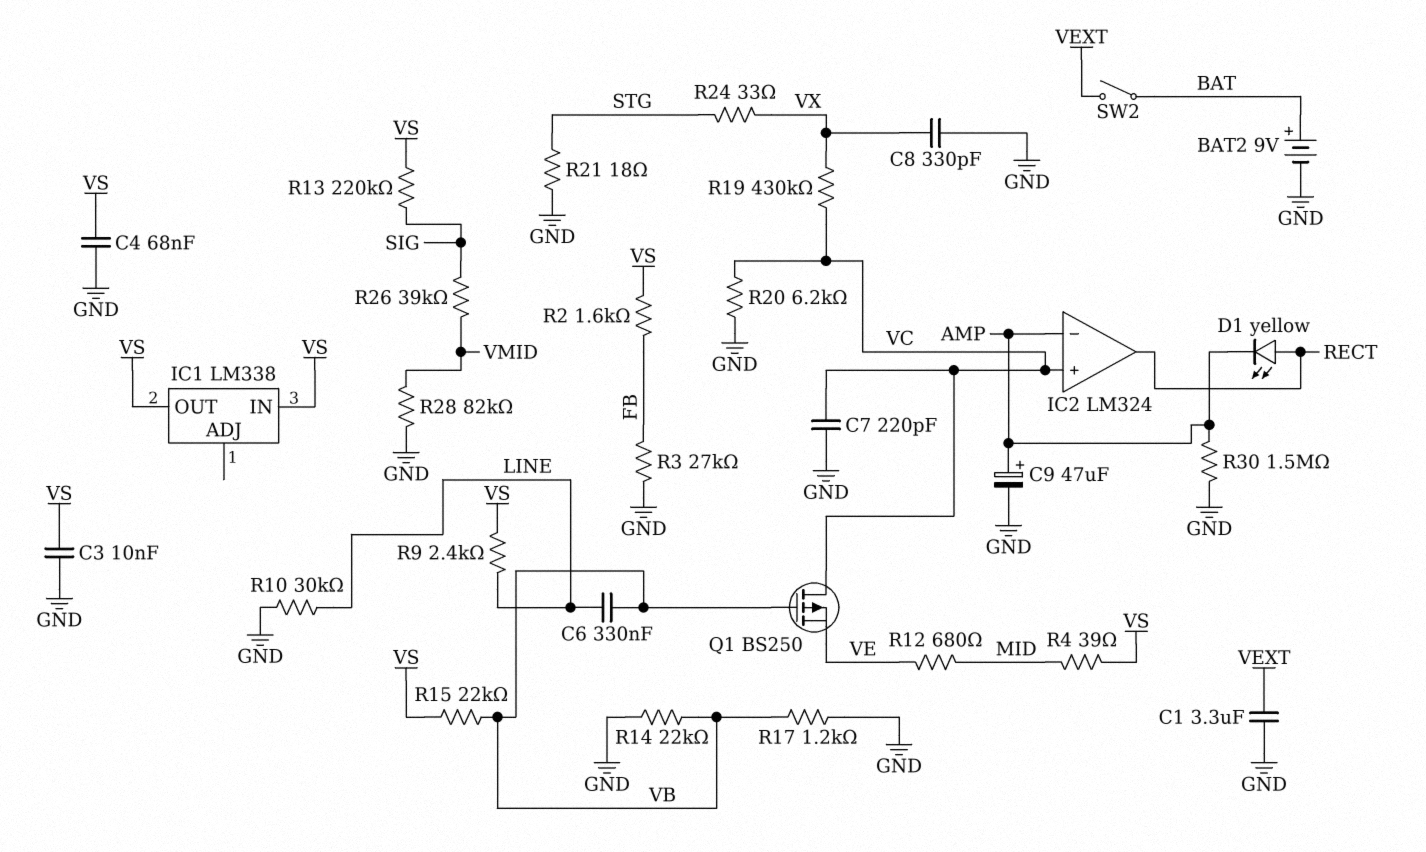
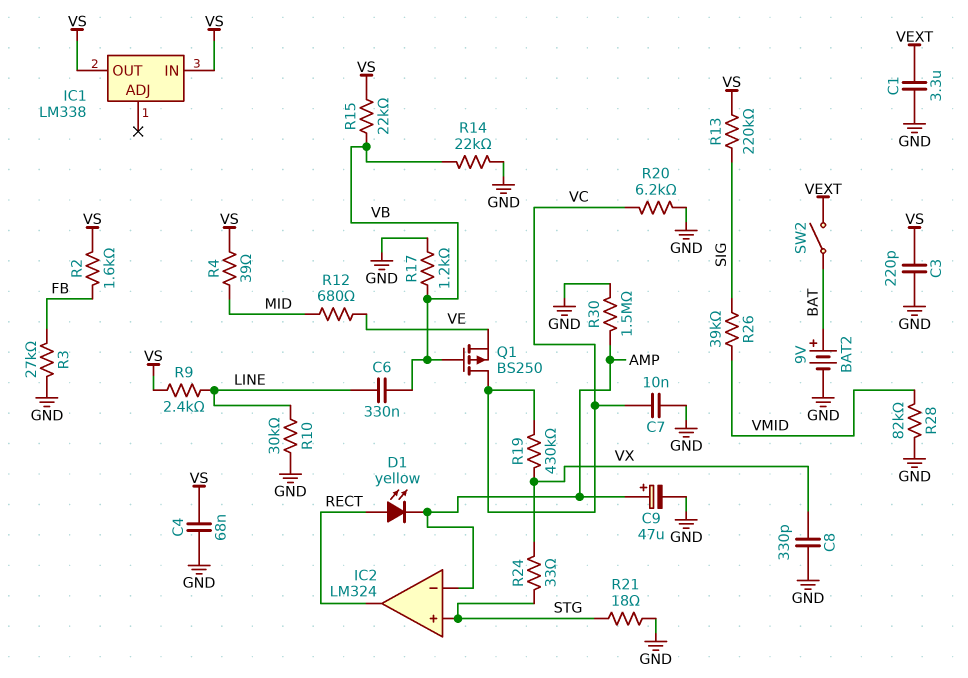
C3: 10nF (GND, VS) -> 220pF (GND, VS)
C7: 220pF (GND, VC) -> 10nF (GND, VC)
IC2 pin in+: VC -> STG

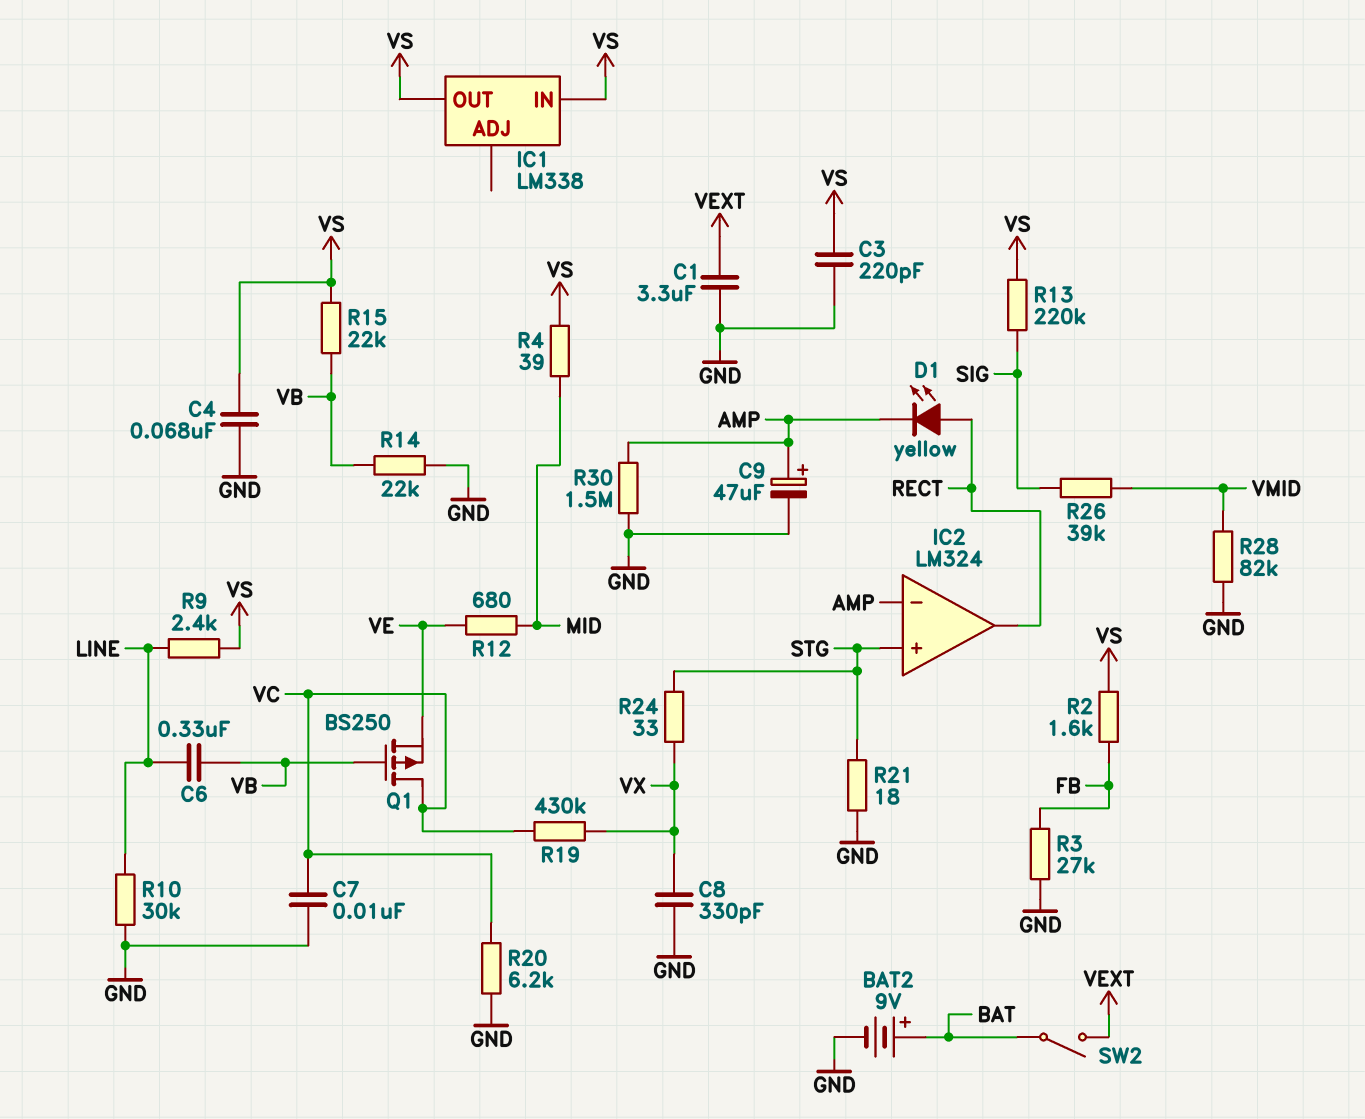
R17: 1.2k (GND, VB) -> none

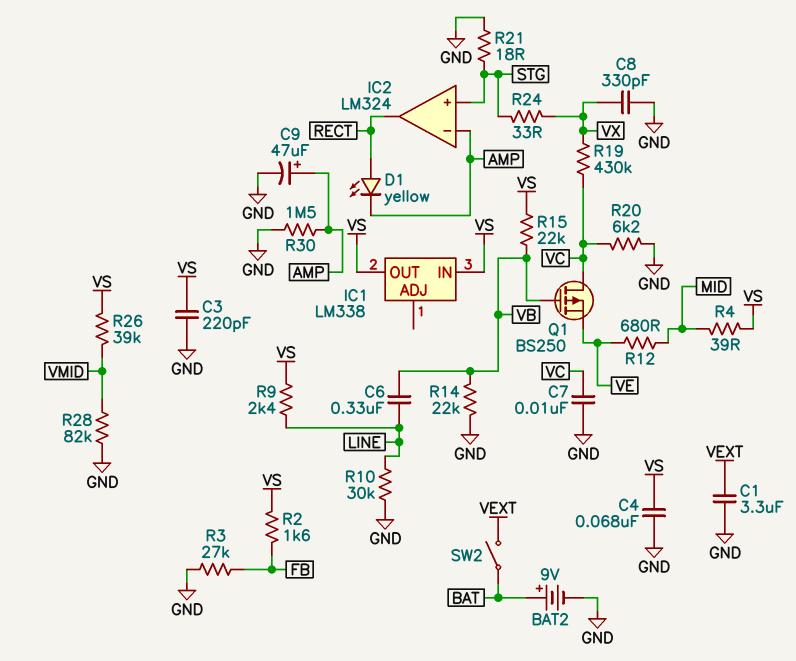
R13: 220k (SIG, VS) -> none
R26: 39k (SIG, VMID) -> 39k (VMID, VS)

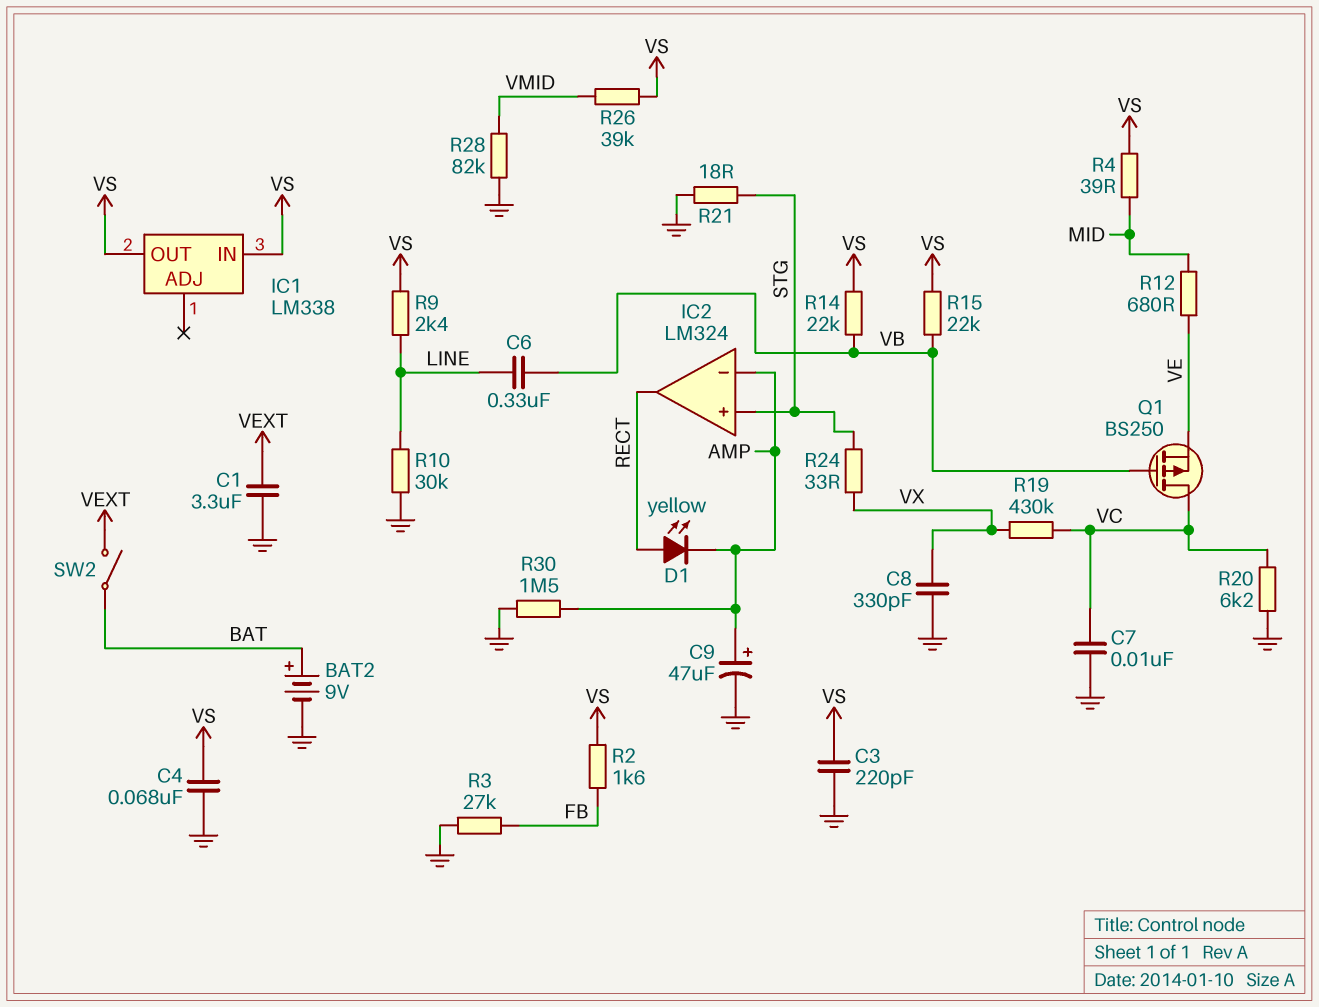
R14: 22k (GND, VB) -> 22k (VB, VS)

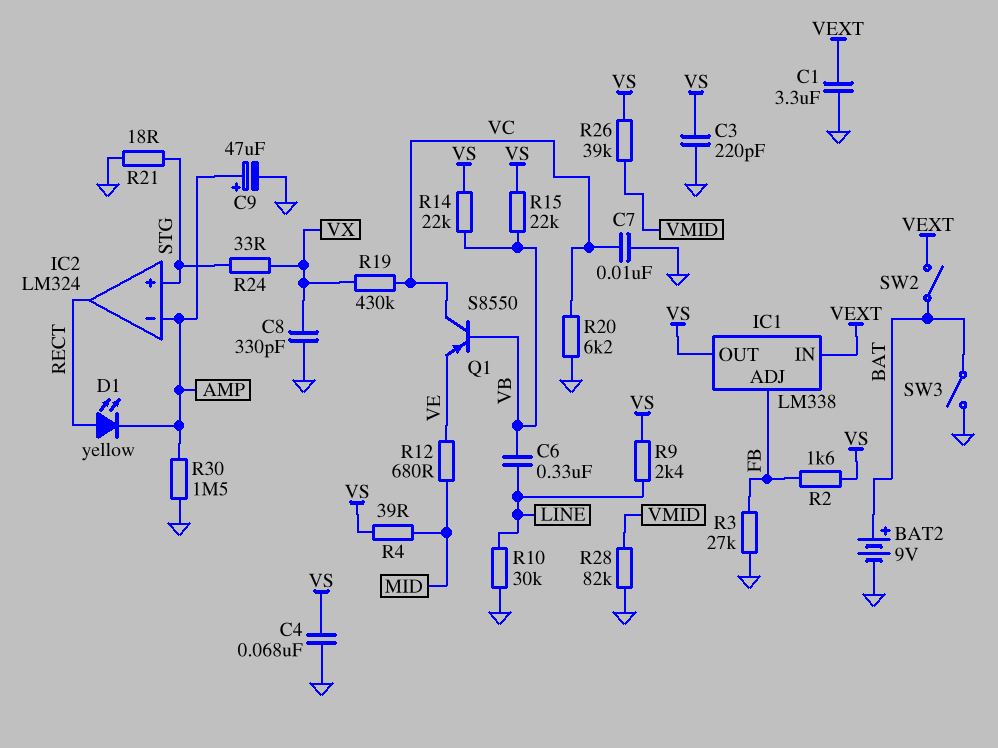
IC1 pin ADJ: none -> FB
IC1 pin IN: VS -> VEXT
Q1: PMOS BS250 (G VB, D VC, S VE) -> PNP S8550 (B VB, C VC, E VE)
SW3: none -> switch (BAT, GND)

